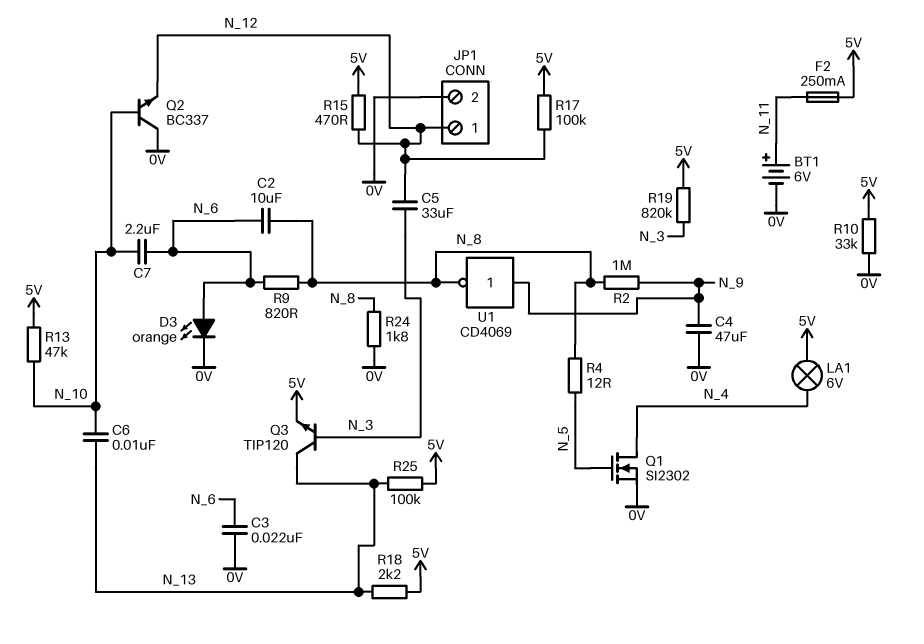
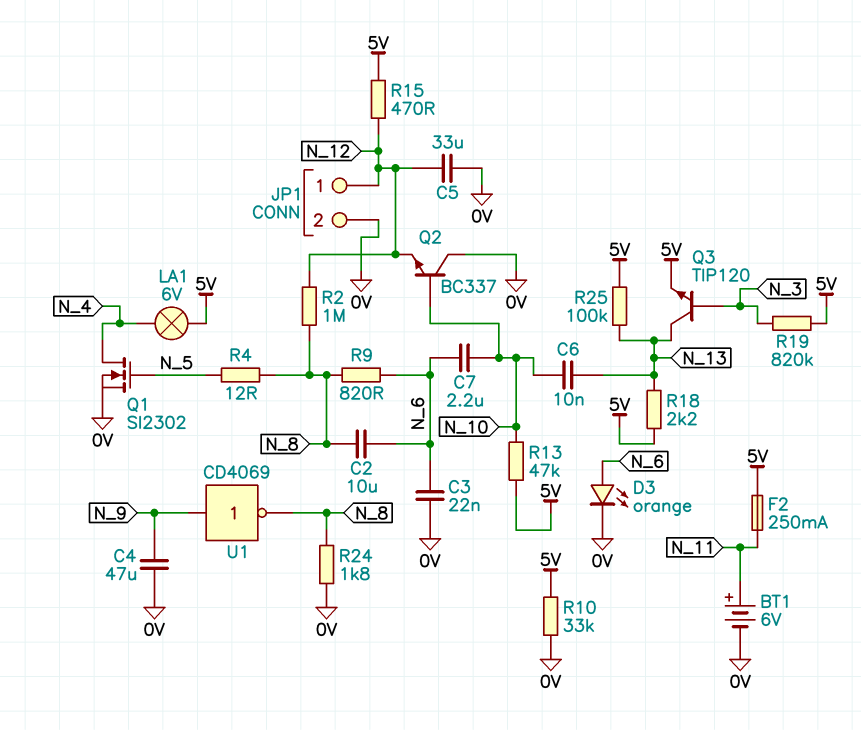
C5: 33uF (N_3, N_12) -> 33uF (0V, N_12)
R2: 1M (N_8, N_9) -> 1M (N_8, N_12)
R17: 100k (5V, N_12) -> none

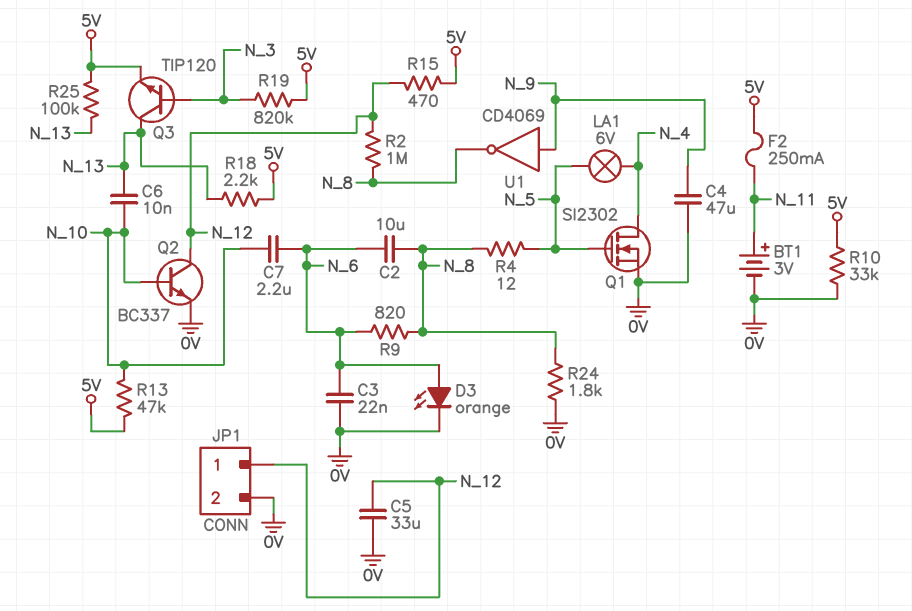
BT1: 6V (plus N_11, minus 0V) -> 3V (plus N_11, minus 0V)
LA1: lamp 6V (5V, N_4) -> lamp 6V (N_4, N_5)
Q2: NPN BC337 (B N_10, C 0V, E N_12) -> NPN BC337 (B N_10, C N_12, E 0V)

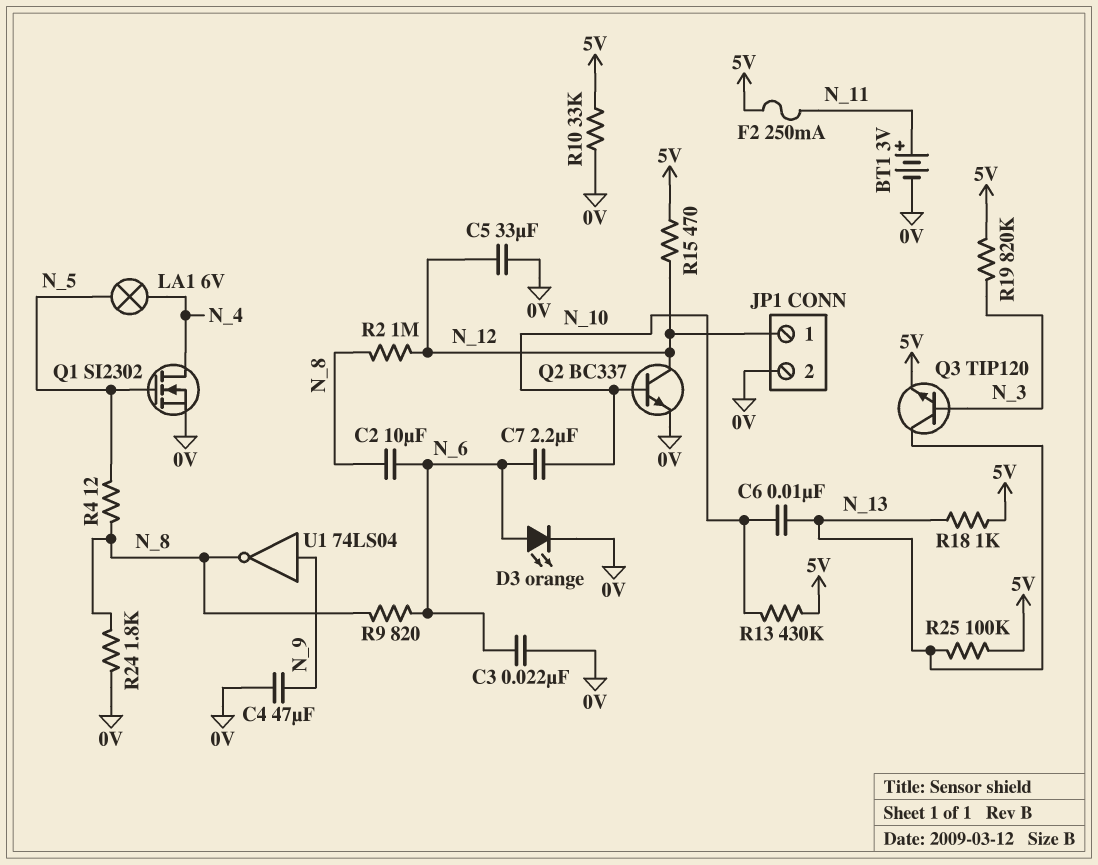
R13: 47k (5V, N_10) -> 430k (5V, N_10)
R18: 2.2k (5V, N_13) -> 1k (5V, N_13)
U1: NOT CD4069 (in N_9, out N_8) -> NOT 74LS04 (in N_9, out N_8)

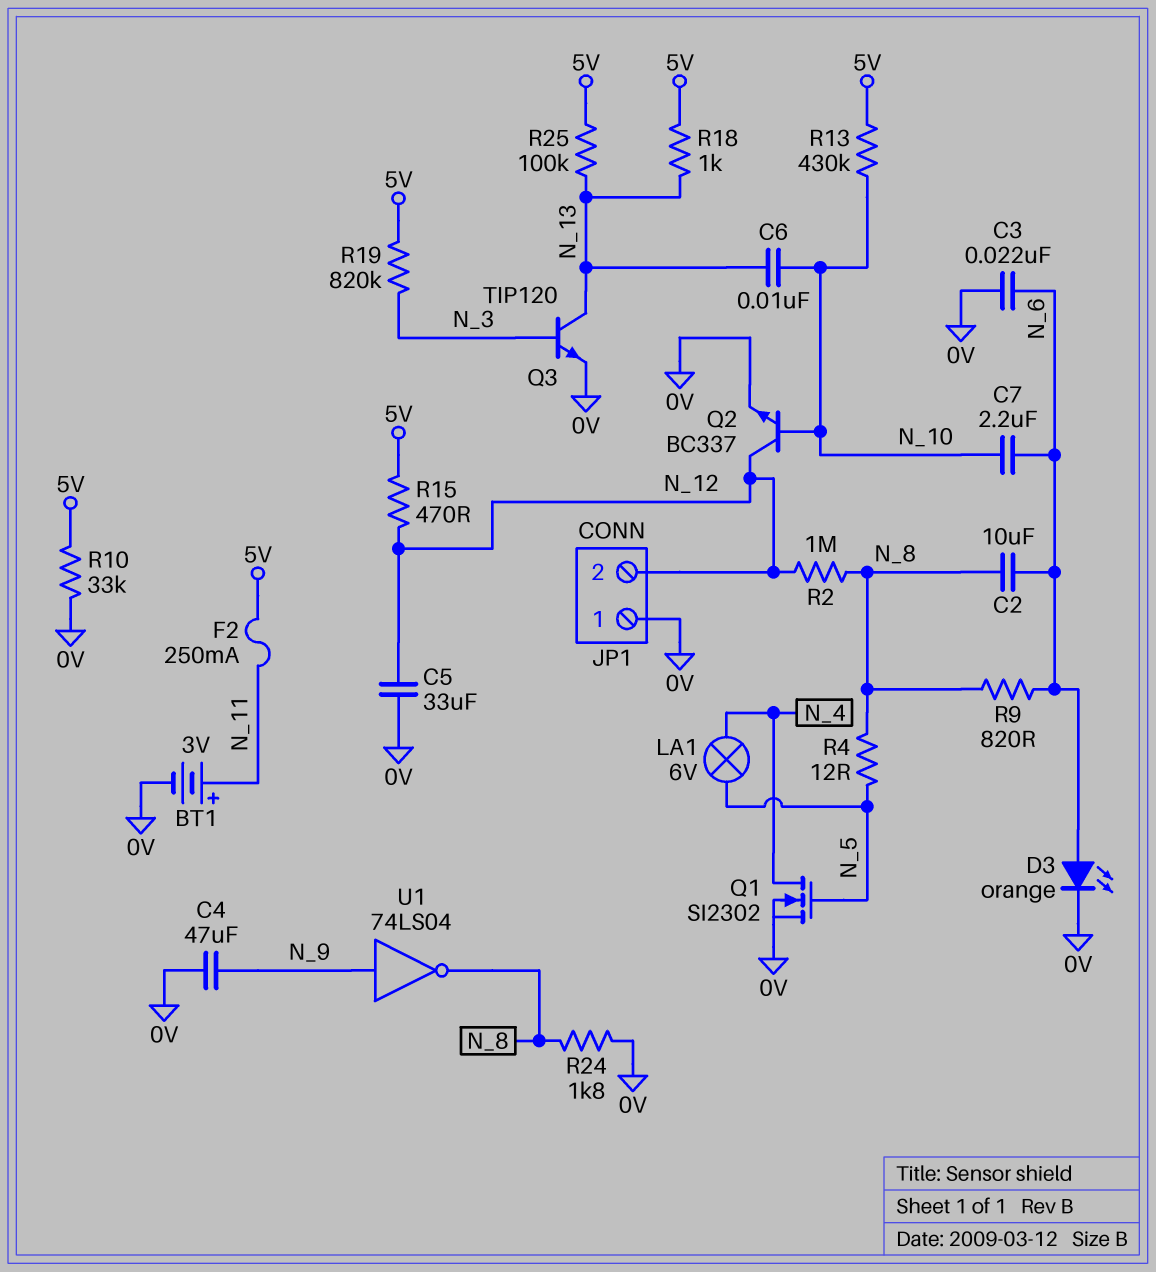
JP1 pin 1: N_12 -> 0V
JP1 pin 2: 0V -> N_12
Q3: NPN TIP120 (B N_3, C N_13, E 5V) -> NPN TIP120 (B N_3, C N_13, E 0V)

